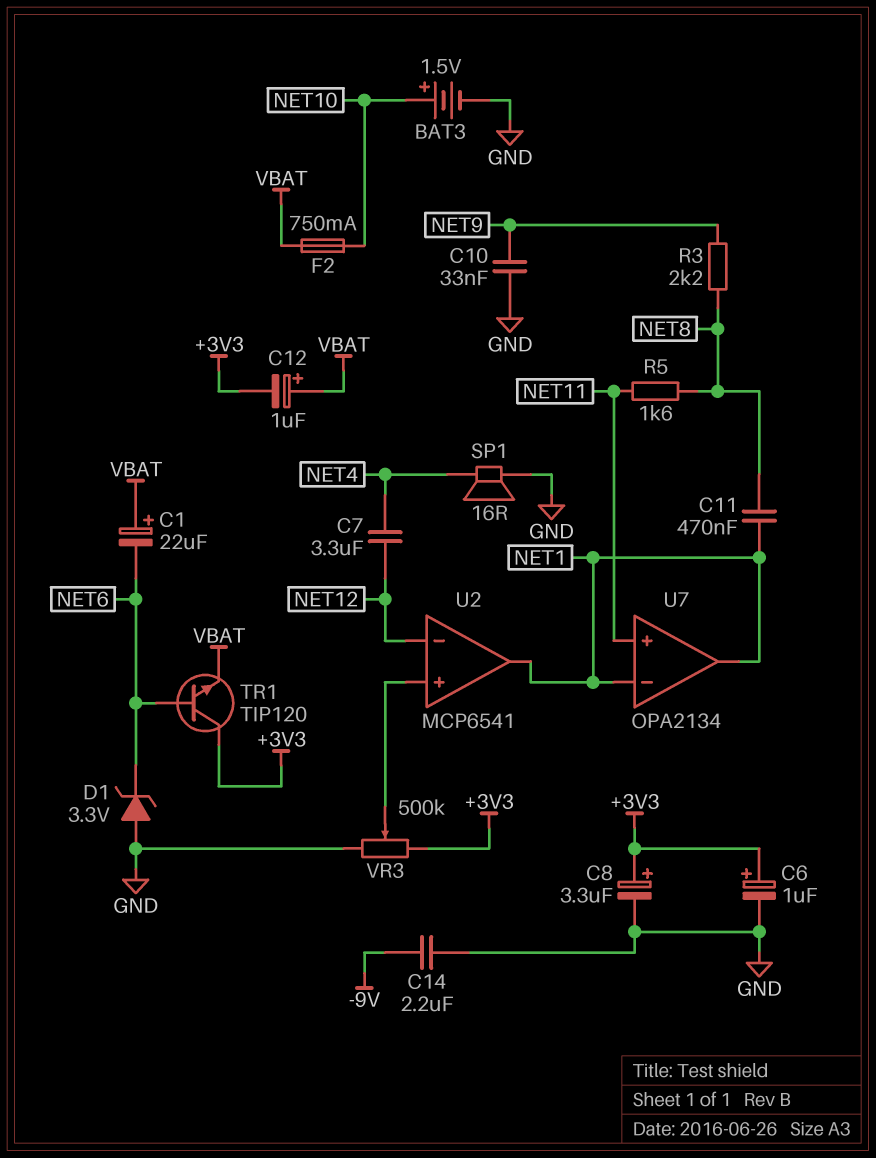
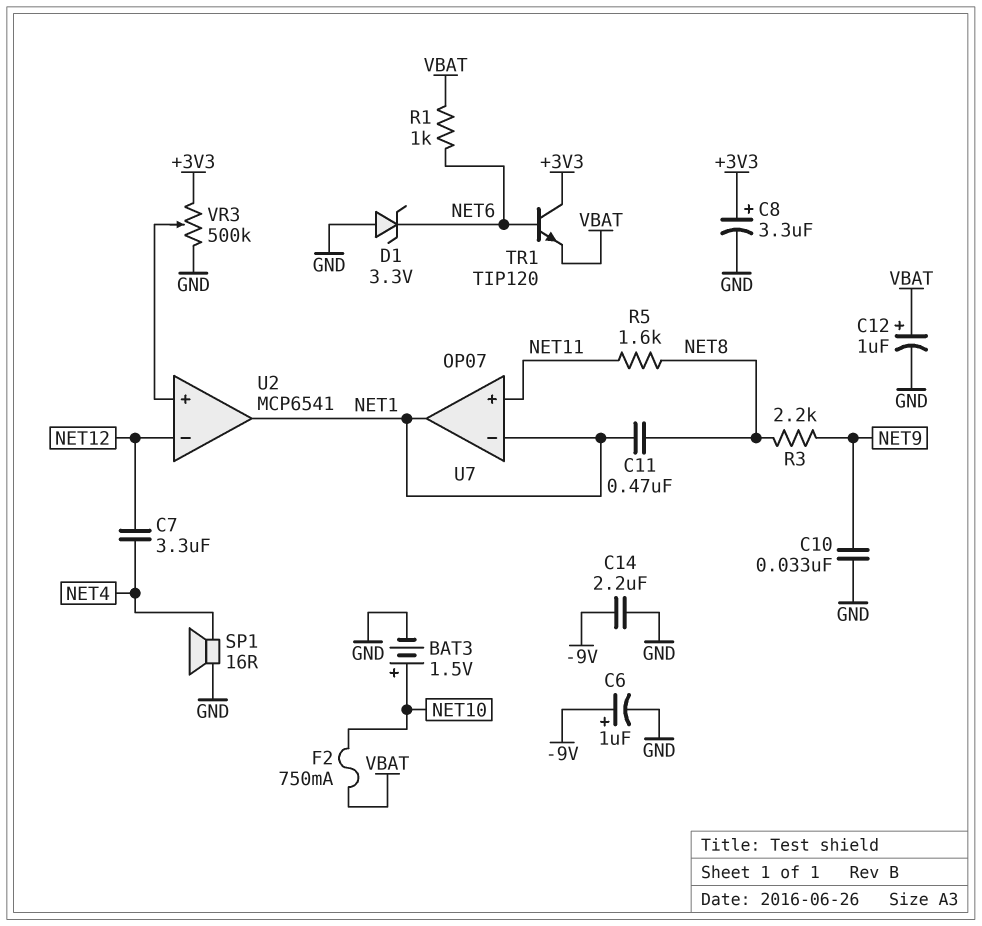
C1: 22uF (plus VBAT, minus NET6) -> none
C6: 1uF (plus +3V3, minus GND) -> 1uF (plus -9V, minus GND)
C12: 1uF (plus VBAT, minus +3V3) -> 1uF (plus VBAT, minus GND)
R1: none -> 1k (NET6, VBAT)
U7: OPA2134 -> OP07

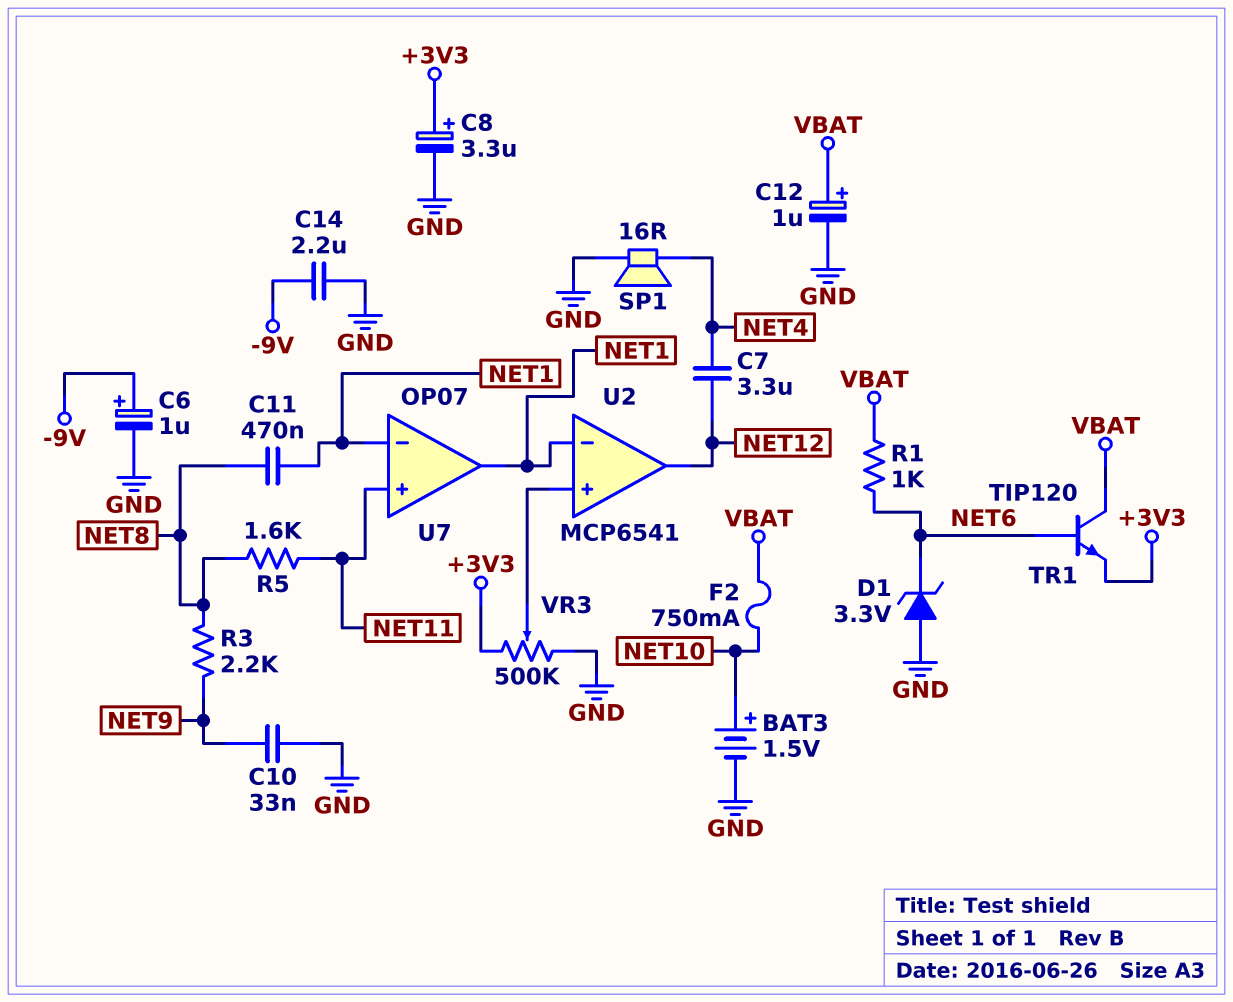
TR1: NPN TIP120 (B NET6, C +3V3, E VBAT) -> NPN TIP120 (B NET6, C VBAT, E +3V3)
U2 pin in-: NET12 -> NET1
U2 pin out: NET1 -> NET12

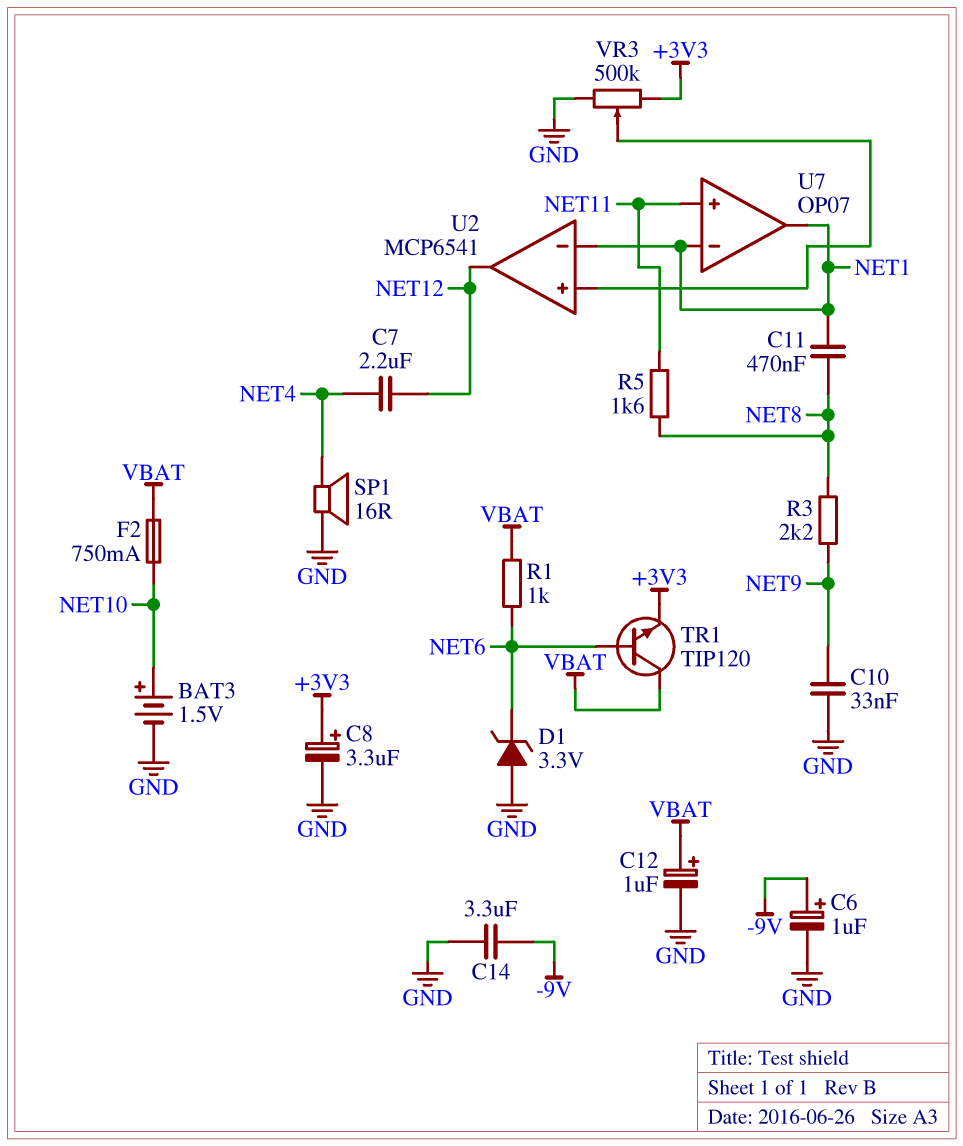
C7: 3.3uF (NET4, NET12) -> 2.2uF (NET4, NET12)
C14: 2.2uF (-9V, GND) -> 3.3uF (-9V, GND)

